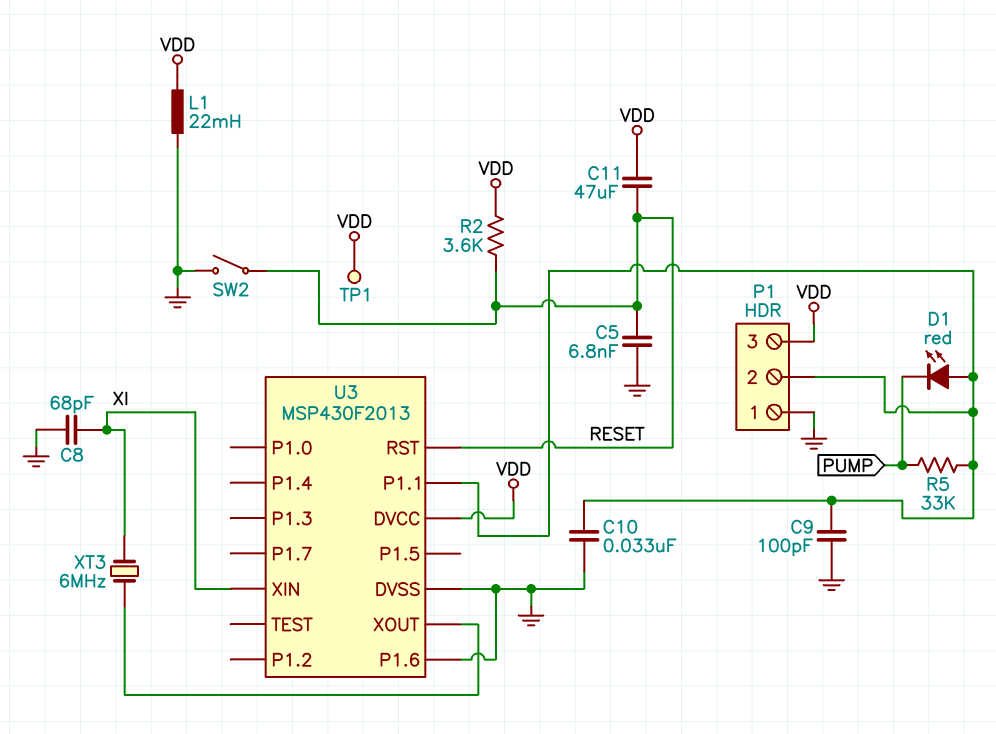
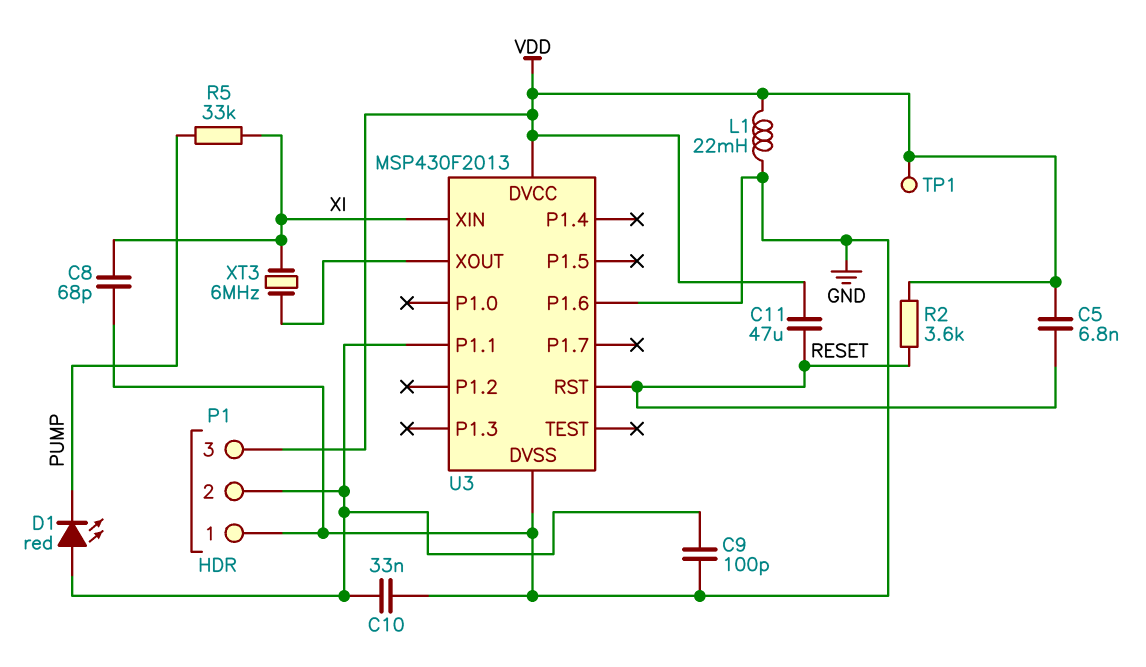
C5: 6.8nF (GND, RESET) -> 6.8nF (RESET, VDD)
R5: 33k (P1/2, PUMP) -> 33k (PUMP, XI)
SW2: switch (GND, RESET) -> none

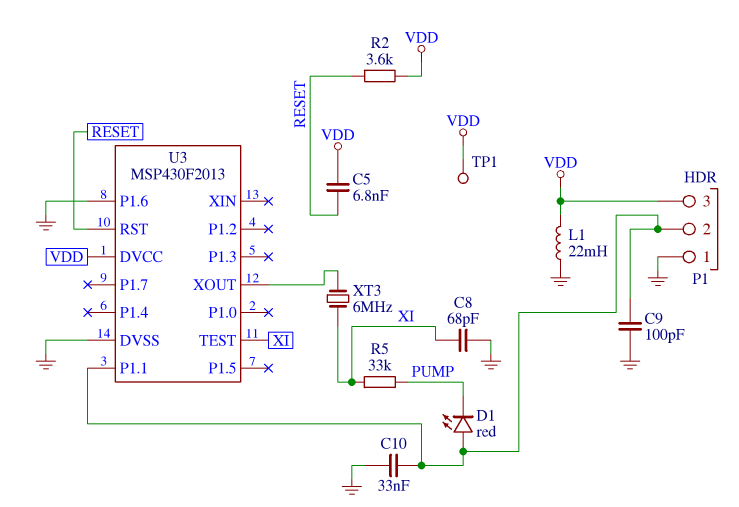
C11: 47uF (RESET, VDD) -> none
U3 pin TEST: none -> XI
U3 pin XIN: XI -> none

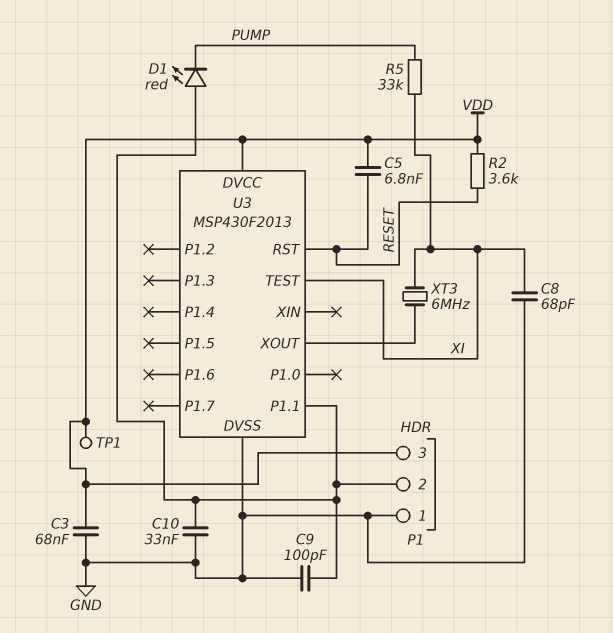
C3: none -> 68nF (GND, VDD)
L1: 22mH (GND, VDD) -> none
U3 pin P1.6: GND -> none

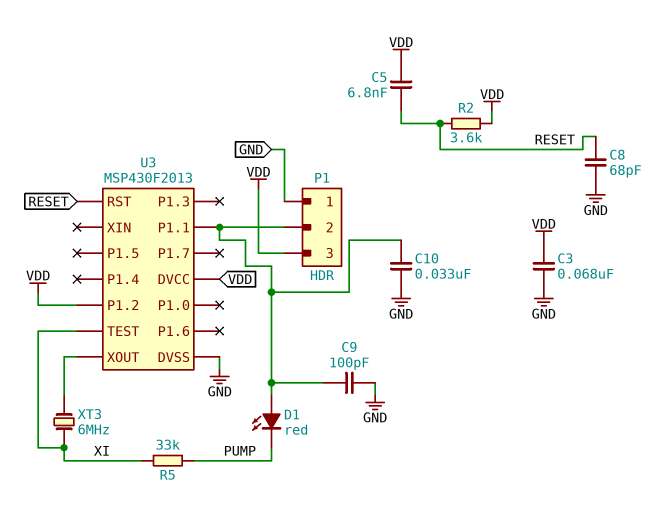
C8: 68pF (GND, XI) -> 68pF (GND, RESET)
TP1: test point (VDD) -> none
U3 pin P1.2: none -> VDD

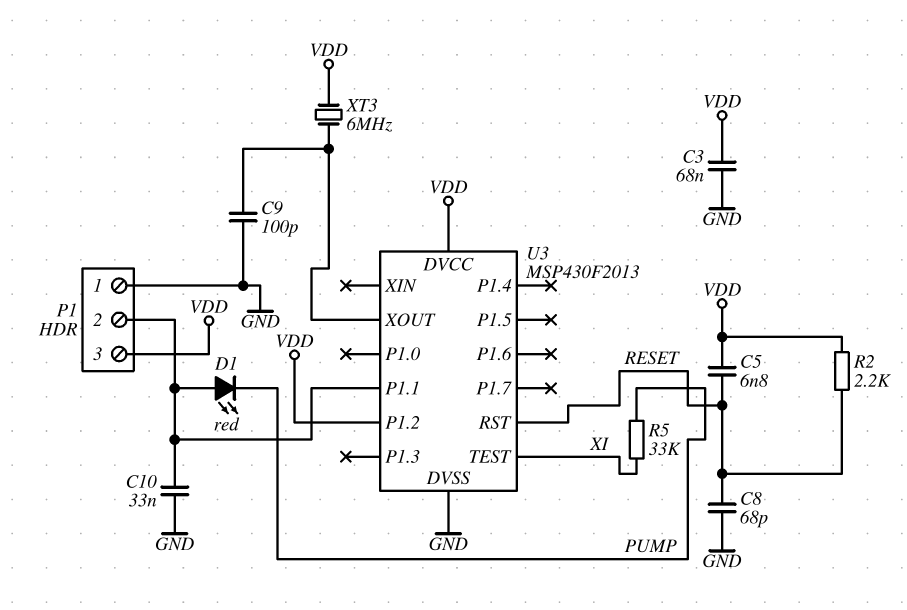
C9: 100pF (GND, P1/2) -> 100pF (GND, U3/XOUT)
R2: 3.6k (RESET, VDD) -> 2.2k (RESET, VDD)
XT3: 6MHz (U3/XOUT, XI) -> 6MHz (U3/XOUT, VDD)

